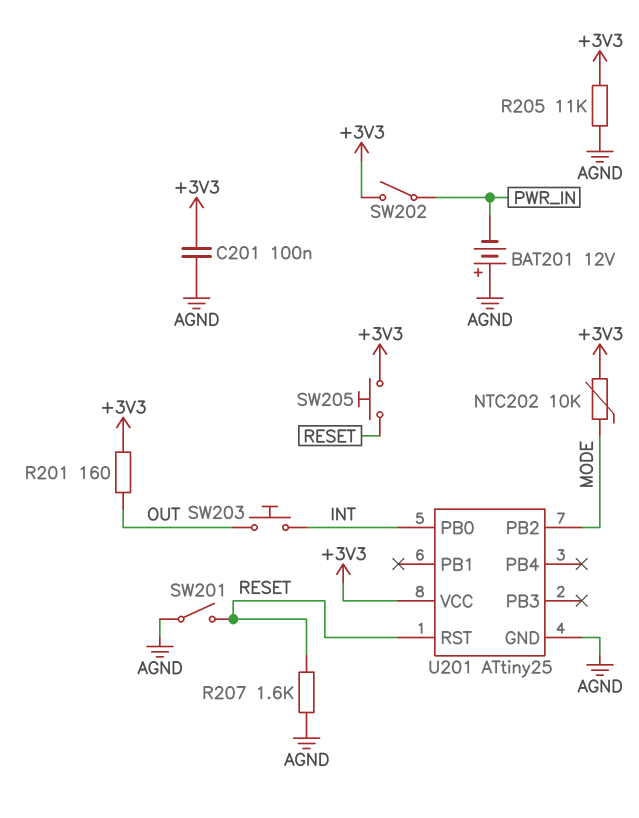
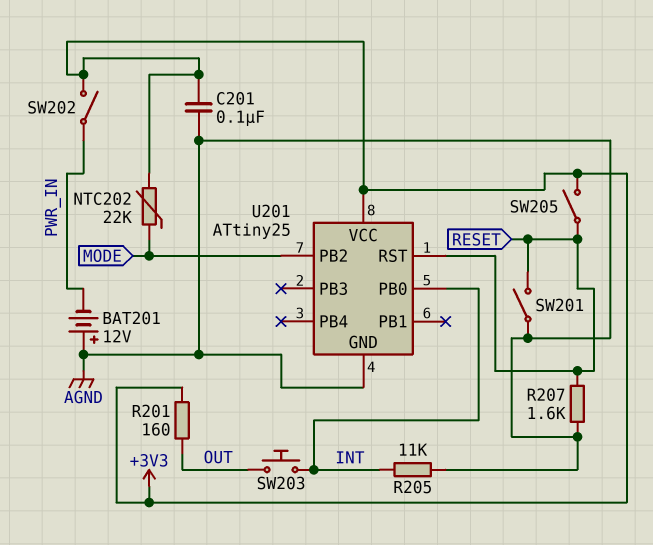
NTC202: 10k (+3V3, MODE) -> 22k (+3V3, MODE)
R205: 11k (+3V3, AGND) -> 11k (AGND, INT)
SW205: button (+3V3, RESET) -> switch (+3V3, RESET)

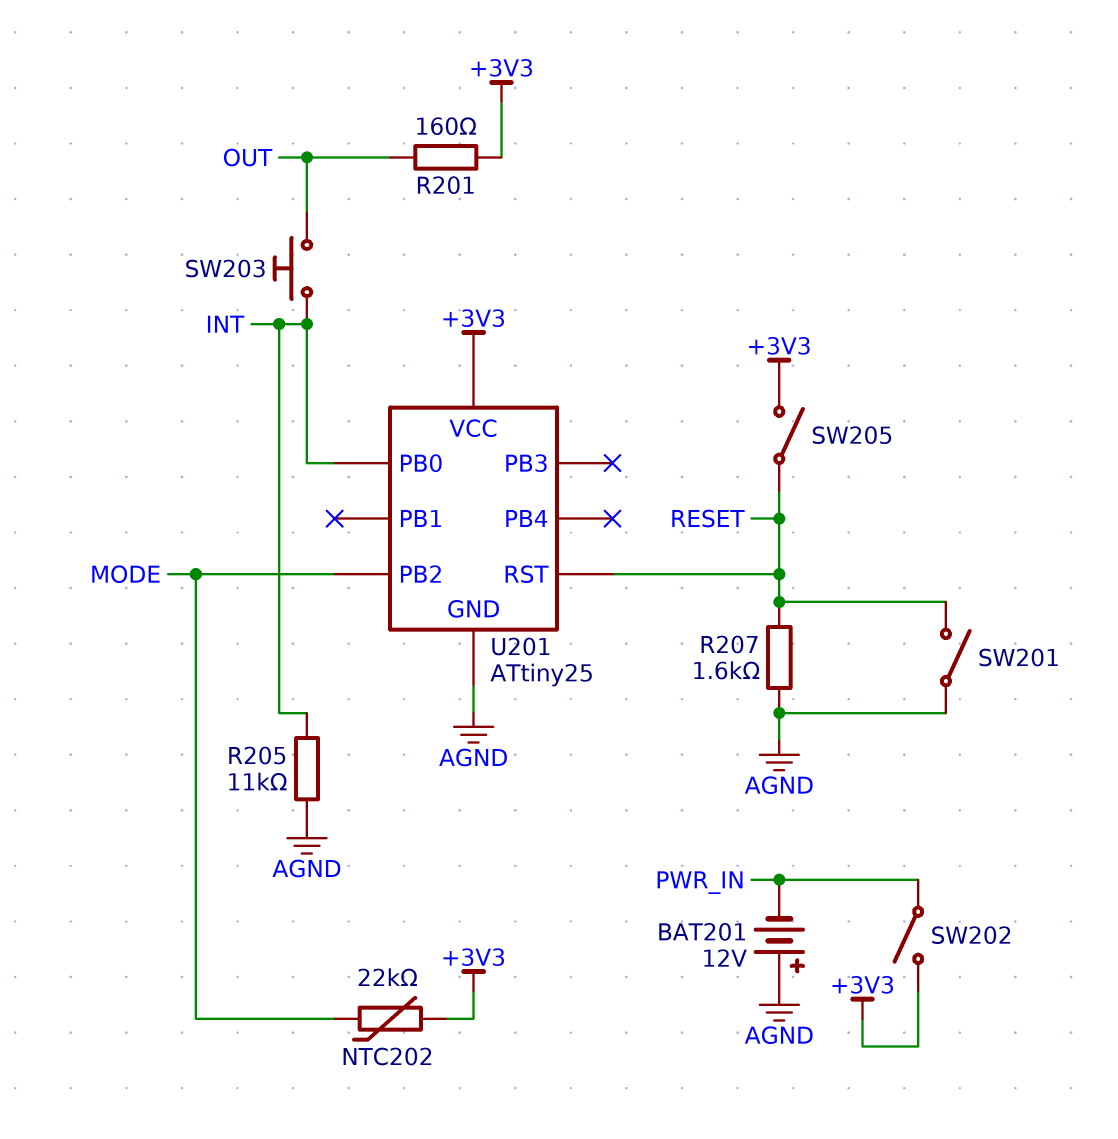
C201: 100nF (+3V3, AGND) -> none

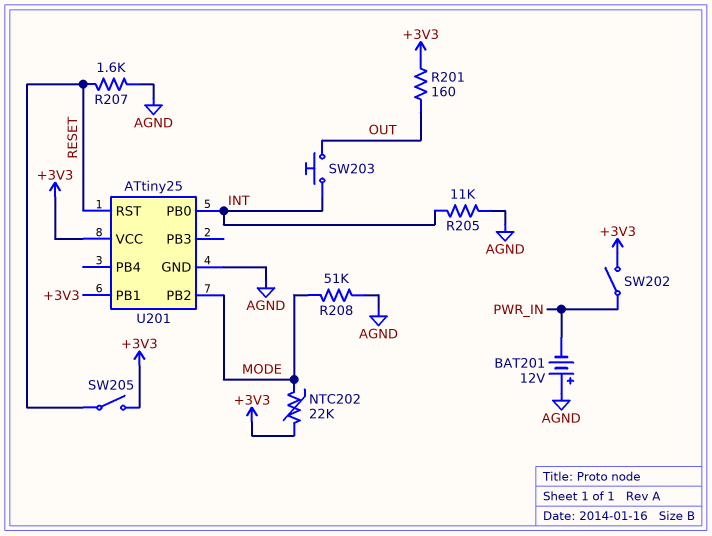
R208: none -> 51k (AGND, MODE)
SW201: switch (AGND, RESET) -> none
U201 pin PB1: none -> +3V3

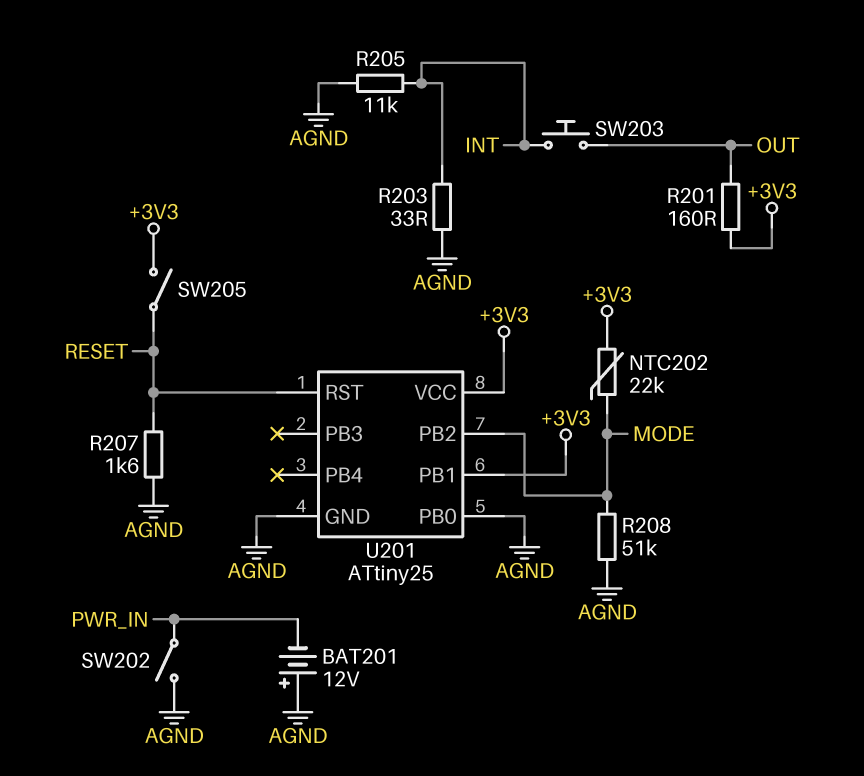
R203: none -> 33 (AGND, INT)
SW202: switch (+3V3, PWR_IN) -> switch (AGND, PWR_IN)
U201 pin PB0: INT -> AGND

